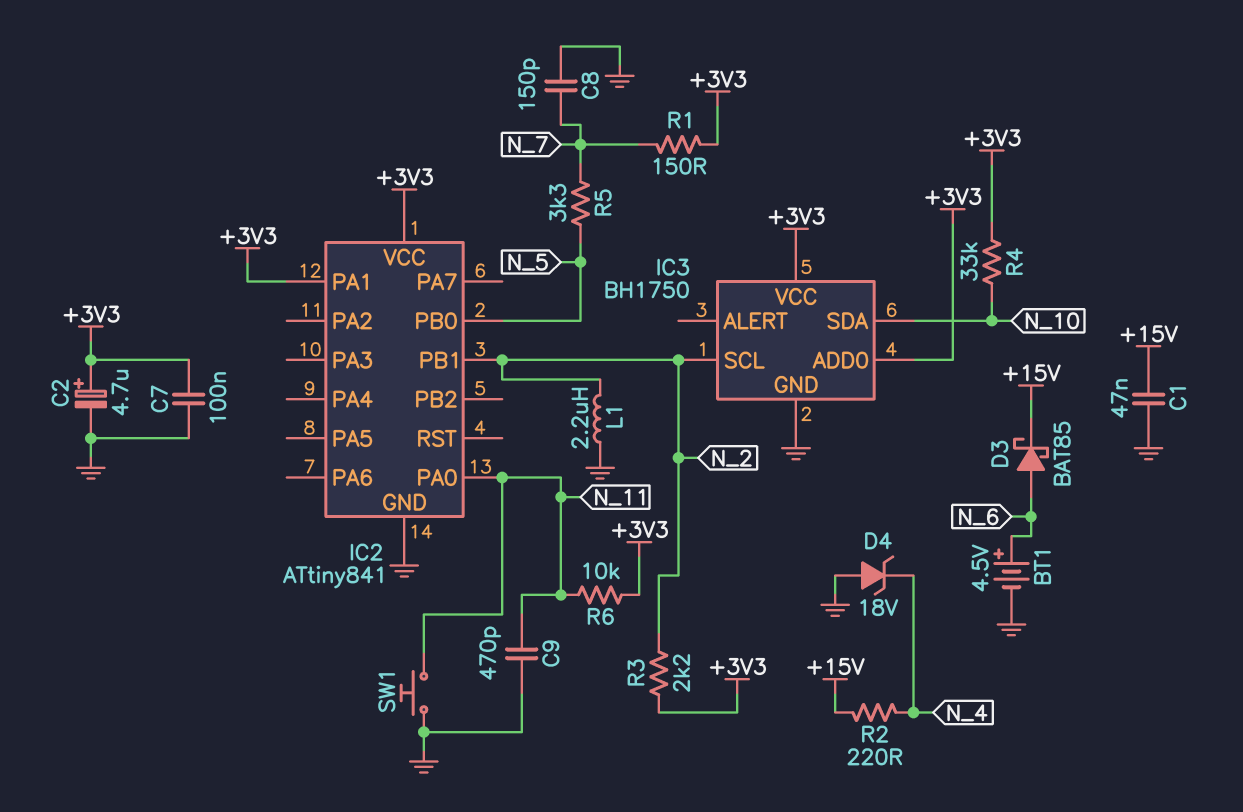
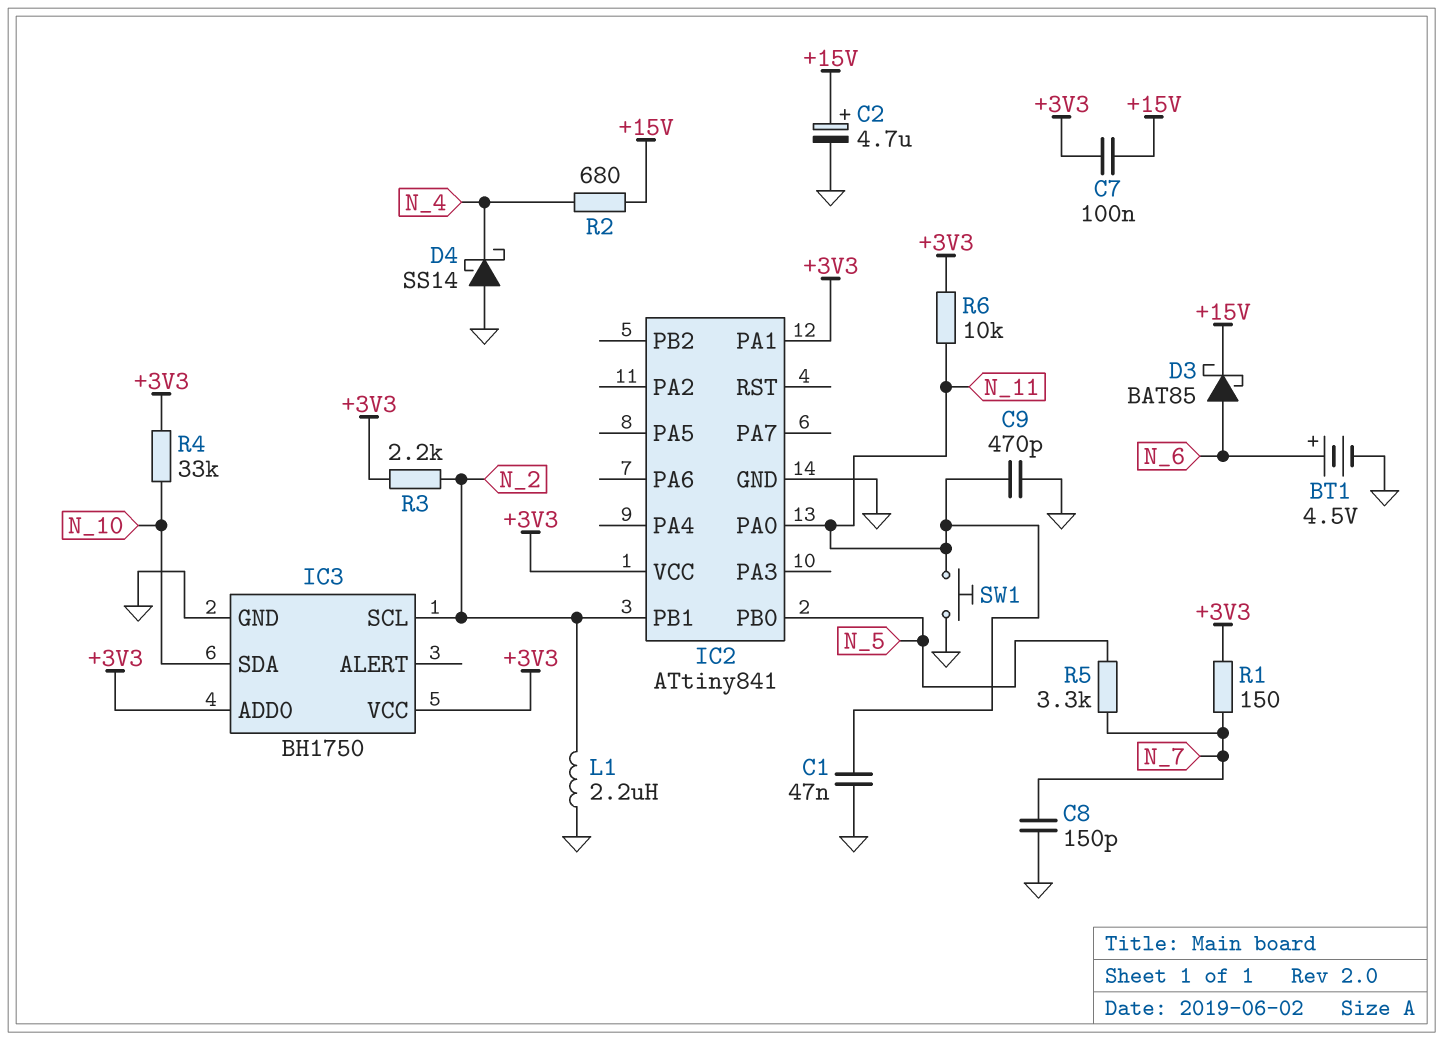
C1: 47nF (+15V, GND) -> 47nF (GND, N_11)
C2: 4.7uF (plus +3V3, minus GND) -> 4.7uF (plus +15V, minus GND)
C7: 100nF (+3V3, GND) -> 100nF (+3V3, +15V)
D4: zener 18V (A GND, K N_4) -> schottky SS14 (A GND, K N_4)
R2: 220 (+15V, N_4) -> 680 (+15V, N_4)

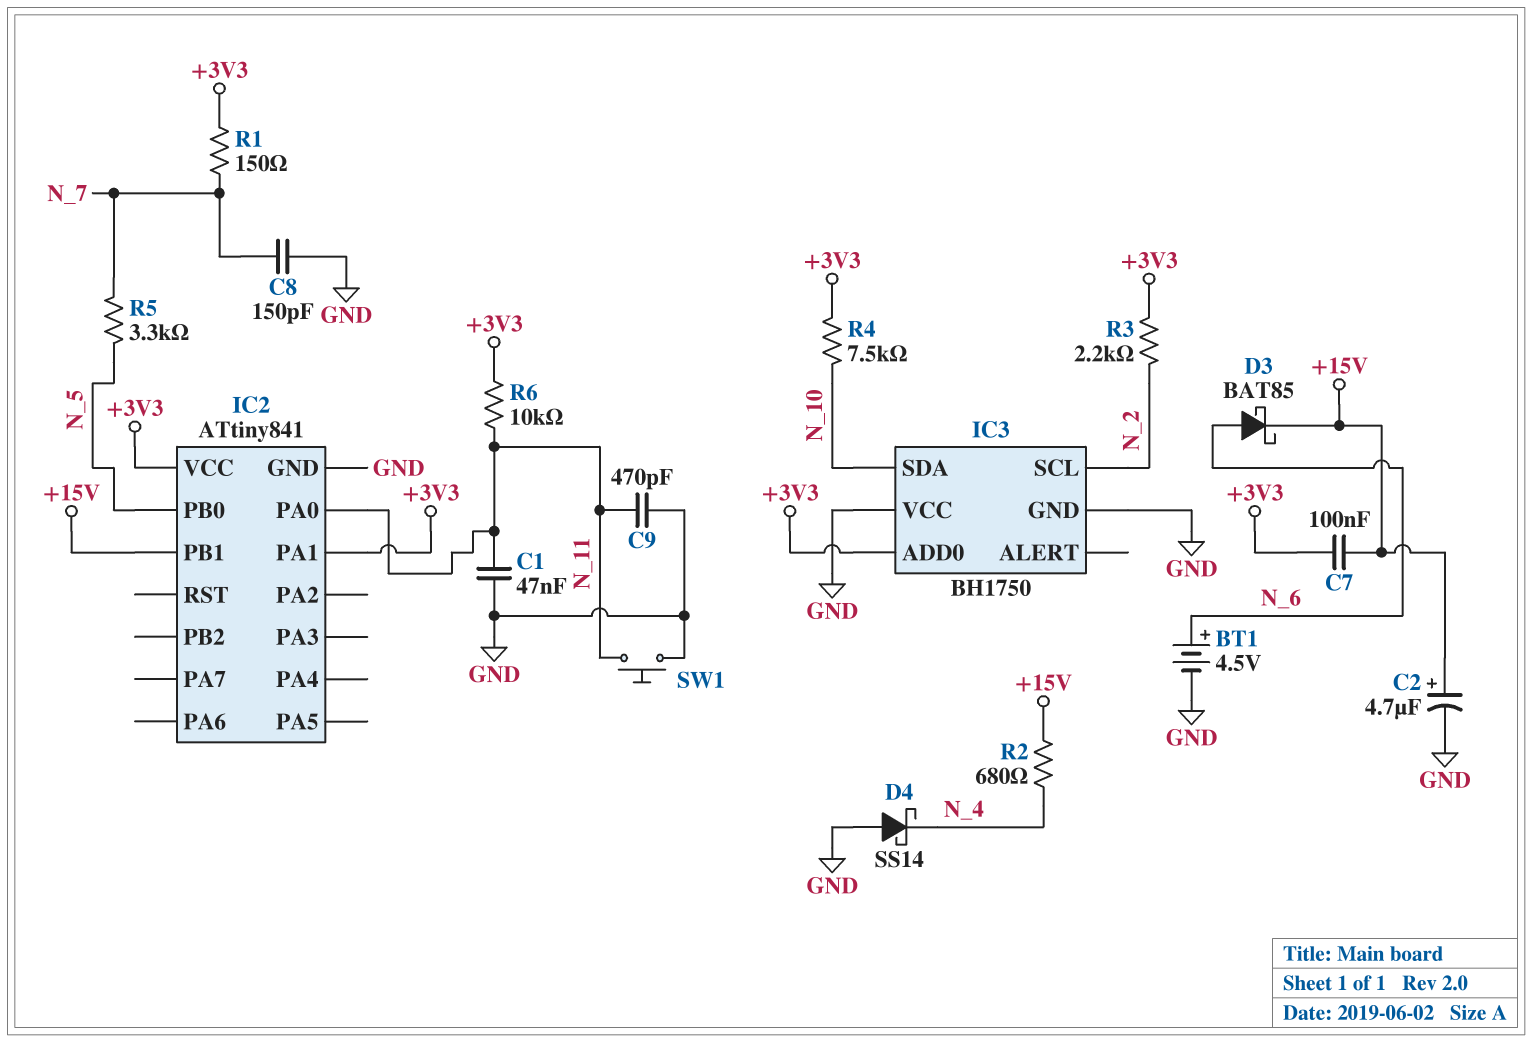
IC2 pin PB1: N_2 -> +15V
IC3 pin VCC: +3V3 -> GND
L1: 2.2uH (GND, N_2) -> none
R4: 33k (+3V3, N_10) -> 7.5k (+3V3, N_10)

